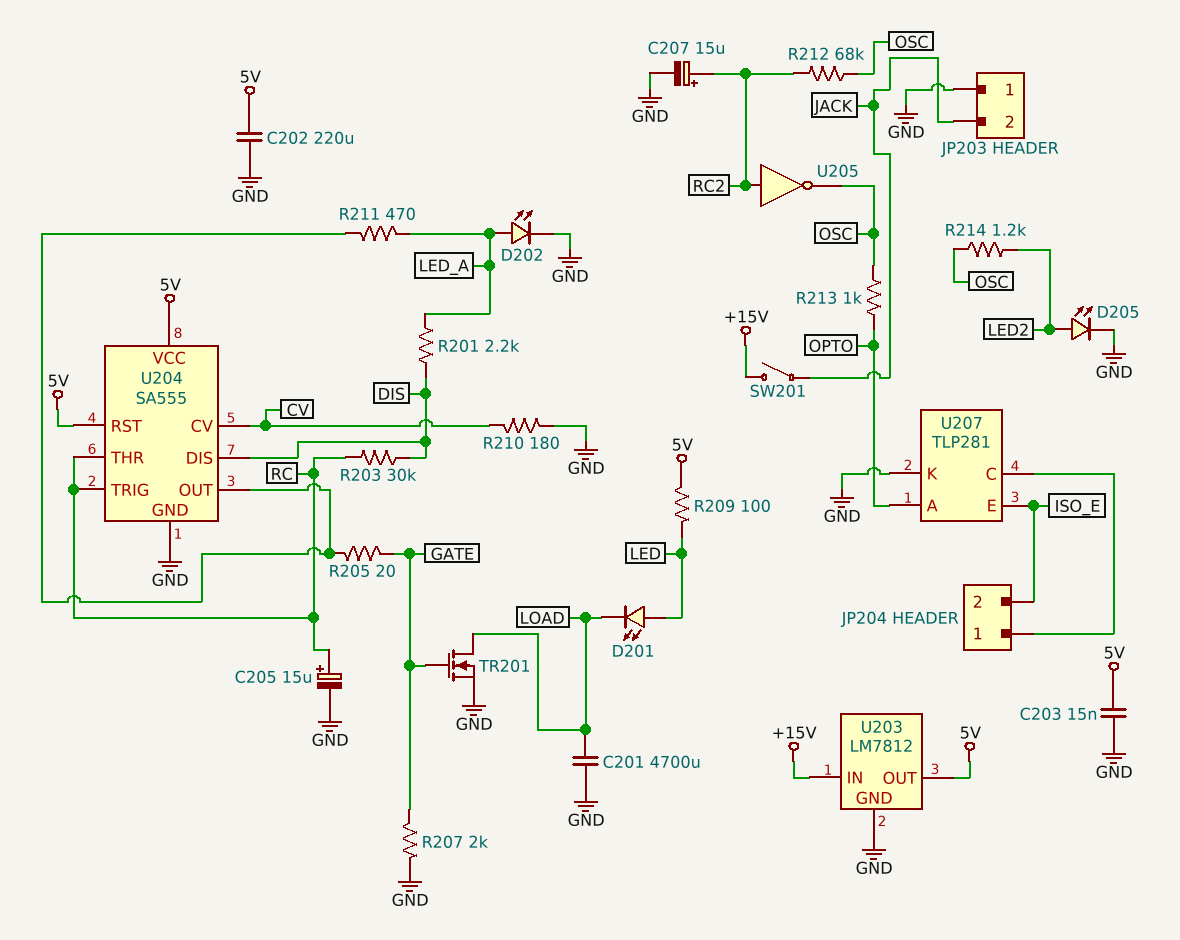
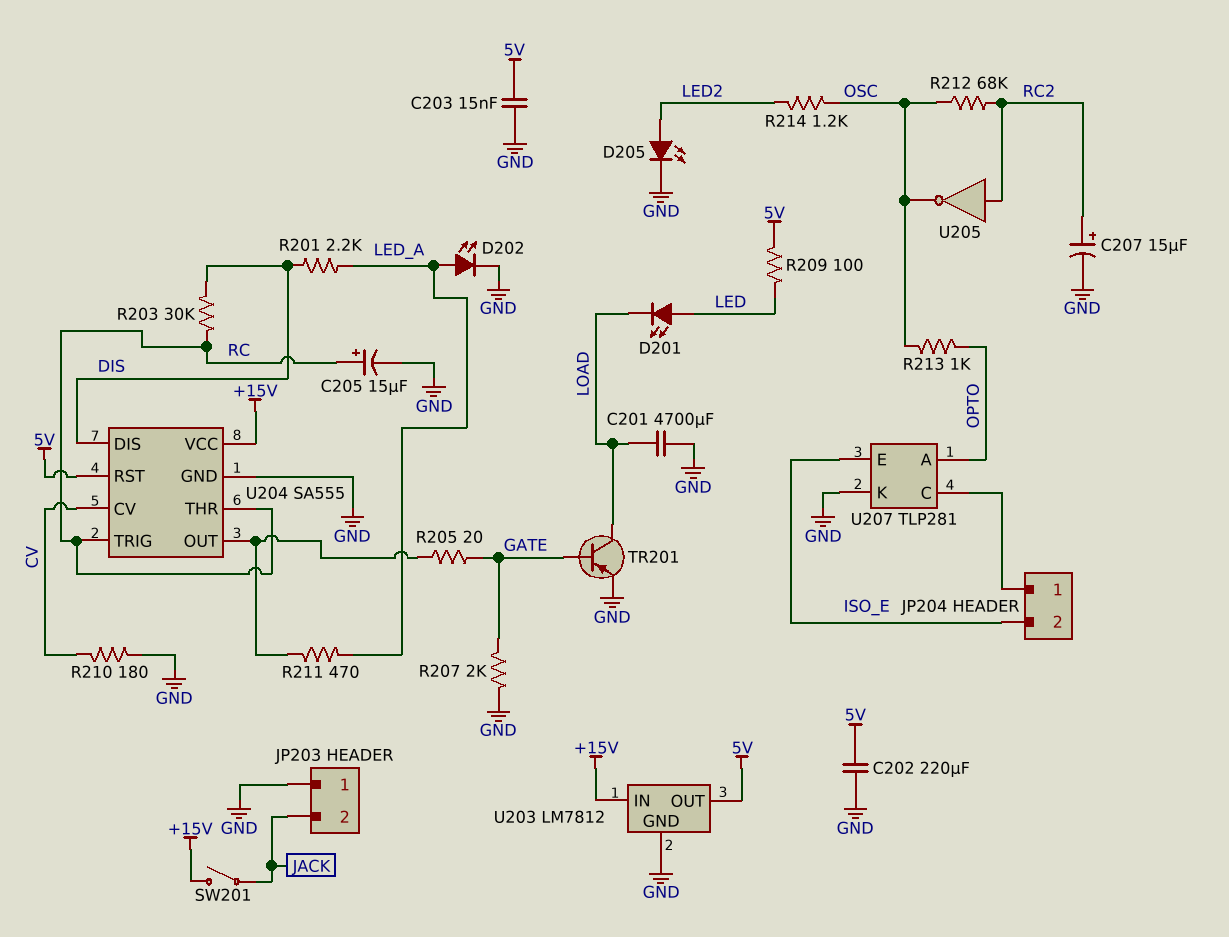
TR201: NMOS (G GATE, D LOAD, S GND) -> PNP (B GATE, C LOAD, E GND)
U204 pin VCC: 5V -> +15V

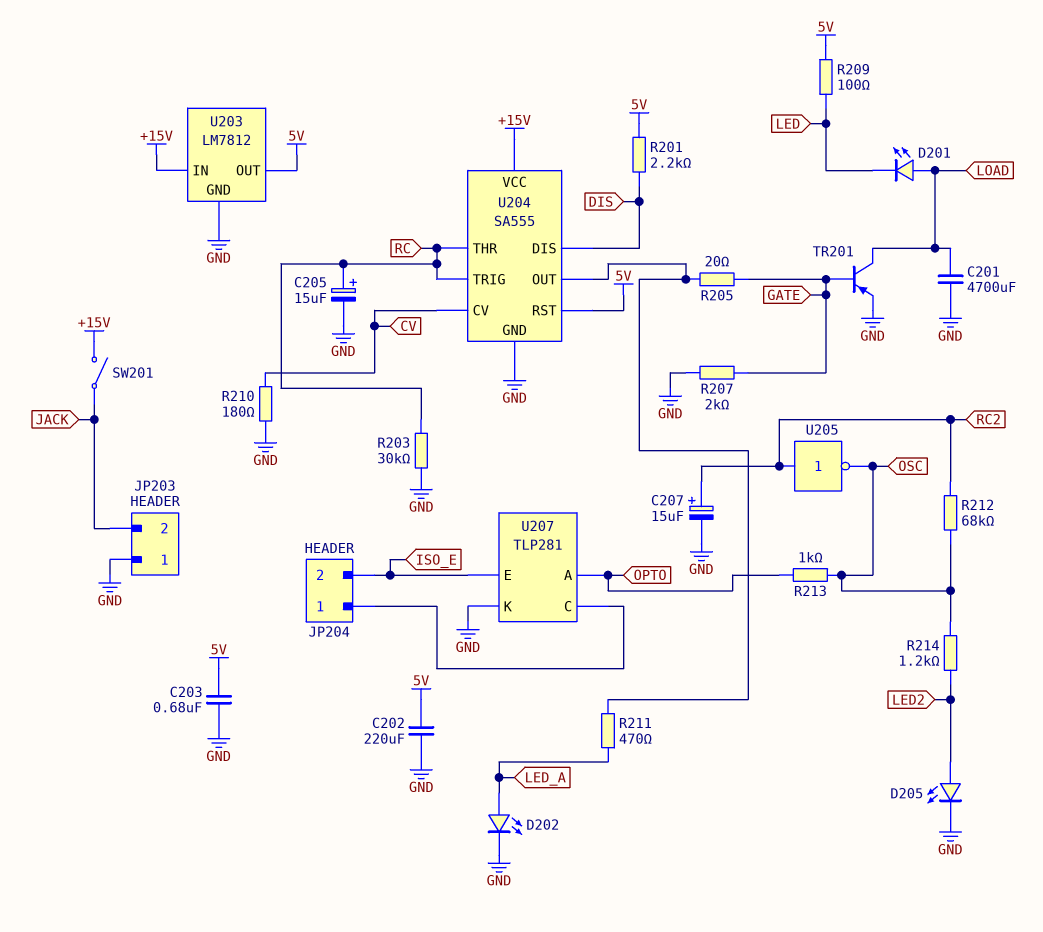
C203: 15nF (5V, GND) -> 680nF (5V, GND)
D201: LED (A LED, K LOAD) -> LED (A LOAD, K LED)
R201: 2.2k (DIS, LED_A) -> 2.2k (5V, DIS)
R203: 30k (DIS, RC) -> 30k (GND, RC)

